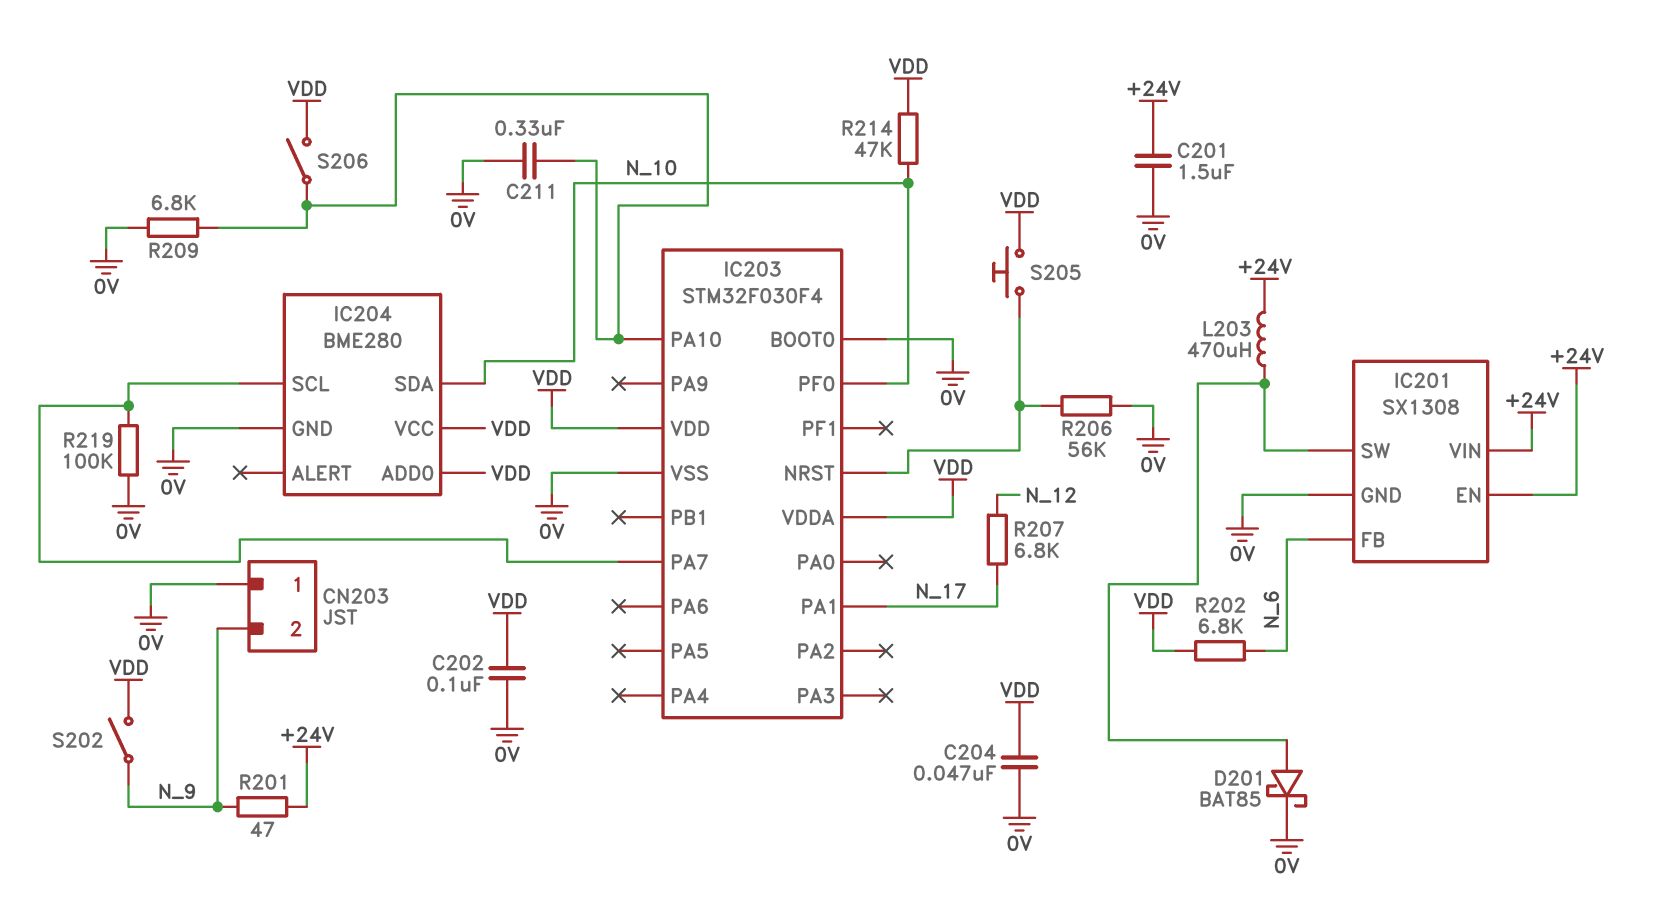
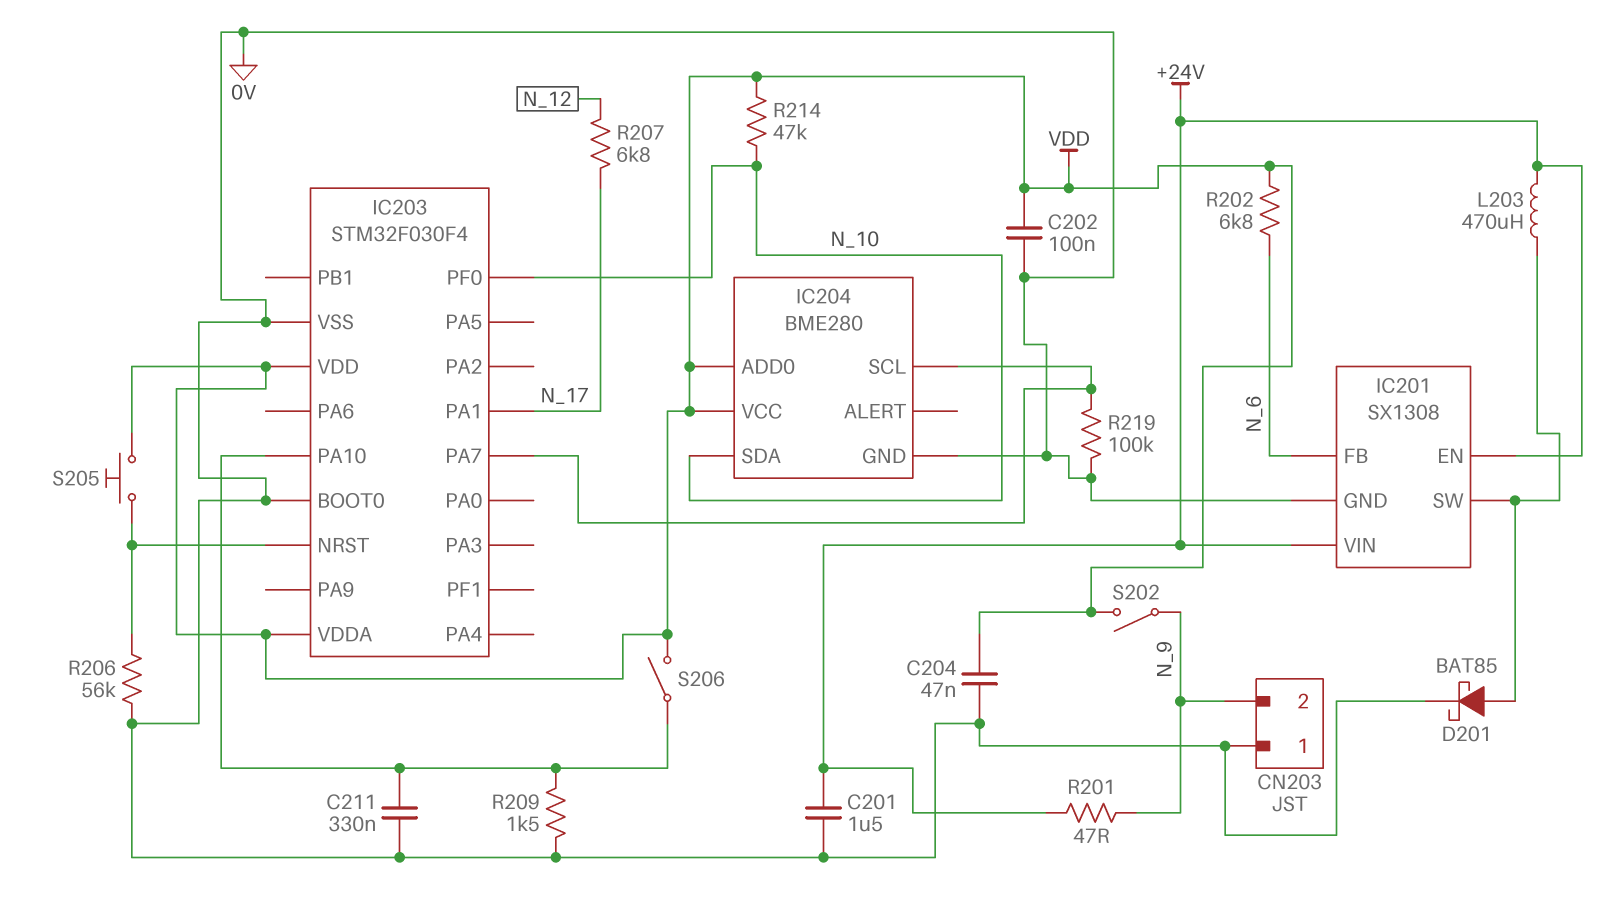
R209: 6.8k (0V, IC203/PA10) -> 1.5k (0V, IC203/PA10)

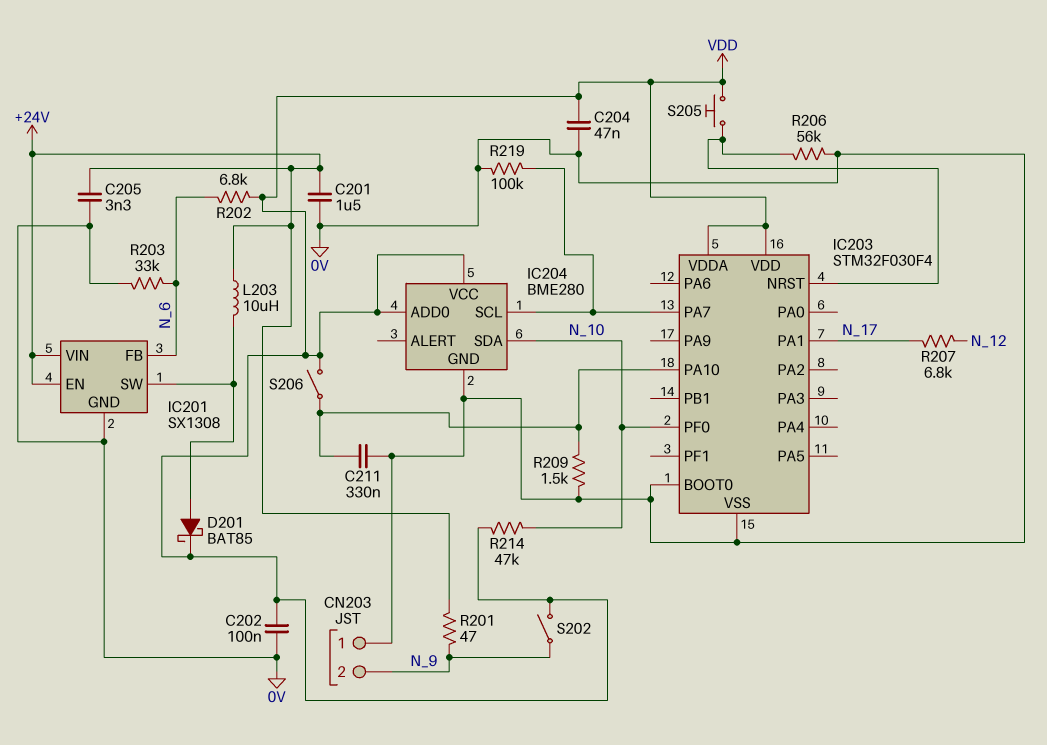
C205: none -> 3.3nF (+24V, 0V)
D201: schottky BAT85 (A IC201/SW, K 0V) -> schottky BAT85 (A IC201/SW, K VDD)
L203: 470uH (+24V, IC201/SW) -> 10uH (+24V, IC201/SW)
R203: none -> 33k (0V, N_6)

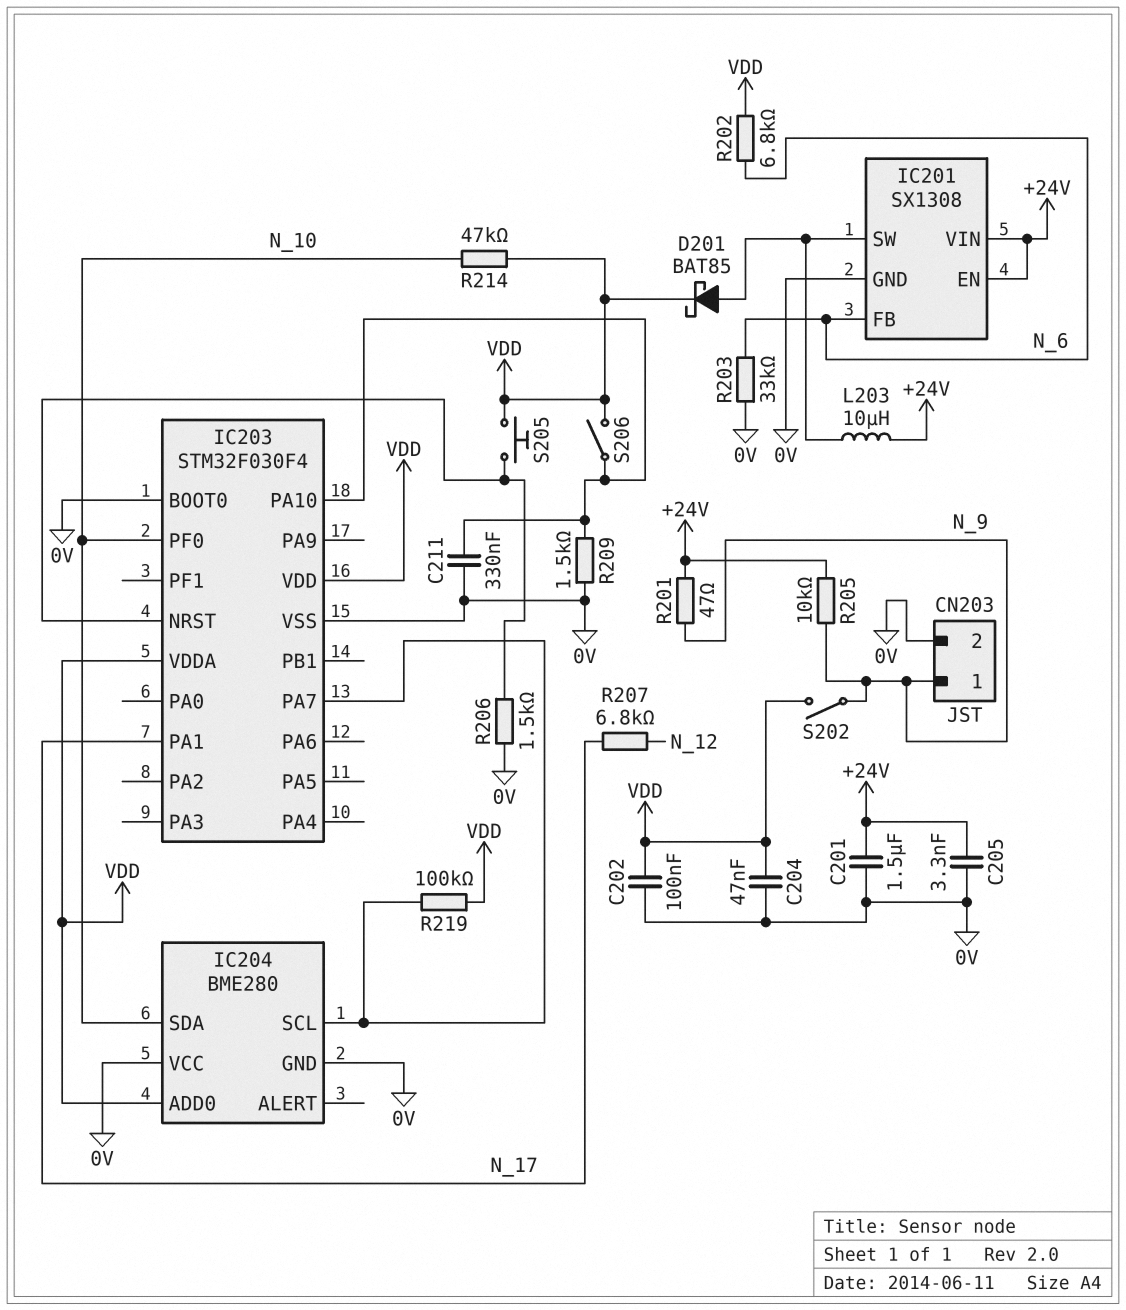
CN203 pin 1: 0V -> N_9
CN203 pin 2: N_9 -> 0V
IC204 pin VCC: VDD -> 0V
R205: none -> 10k (+24V, N_9)
R206: 56k (0V, IC203/NRST) -> 1.5k (0V, IC203/NRST)
R219: 100k (0V, IC203/PA7) -> 100k (IC203/PA7, VDD)

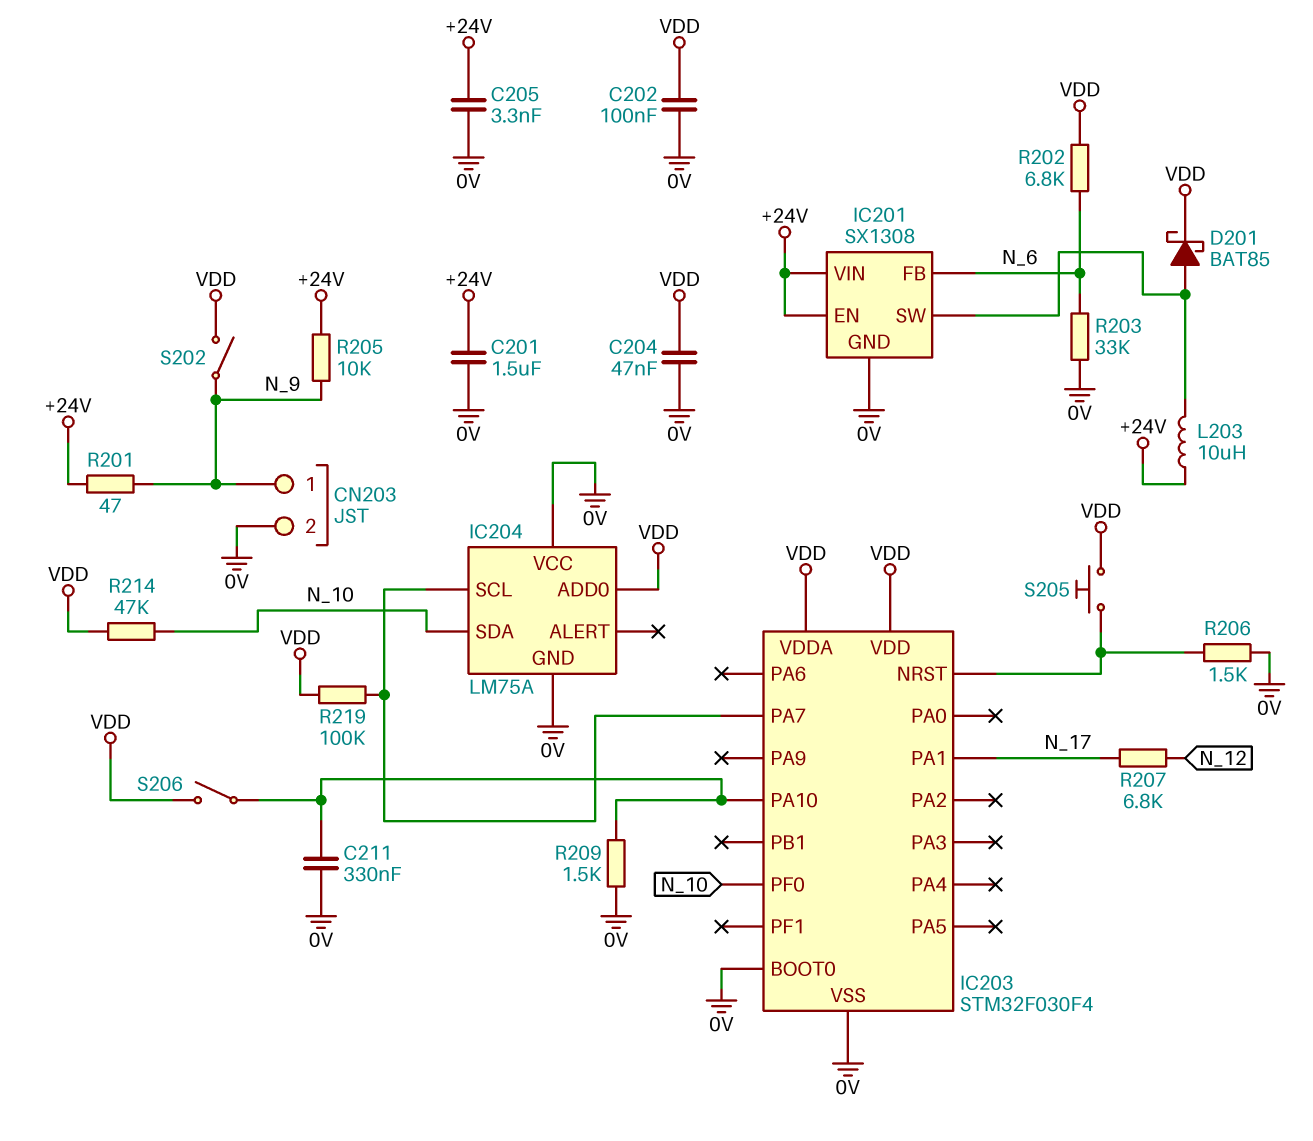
IC204: BME280 -> LM75A

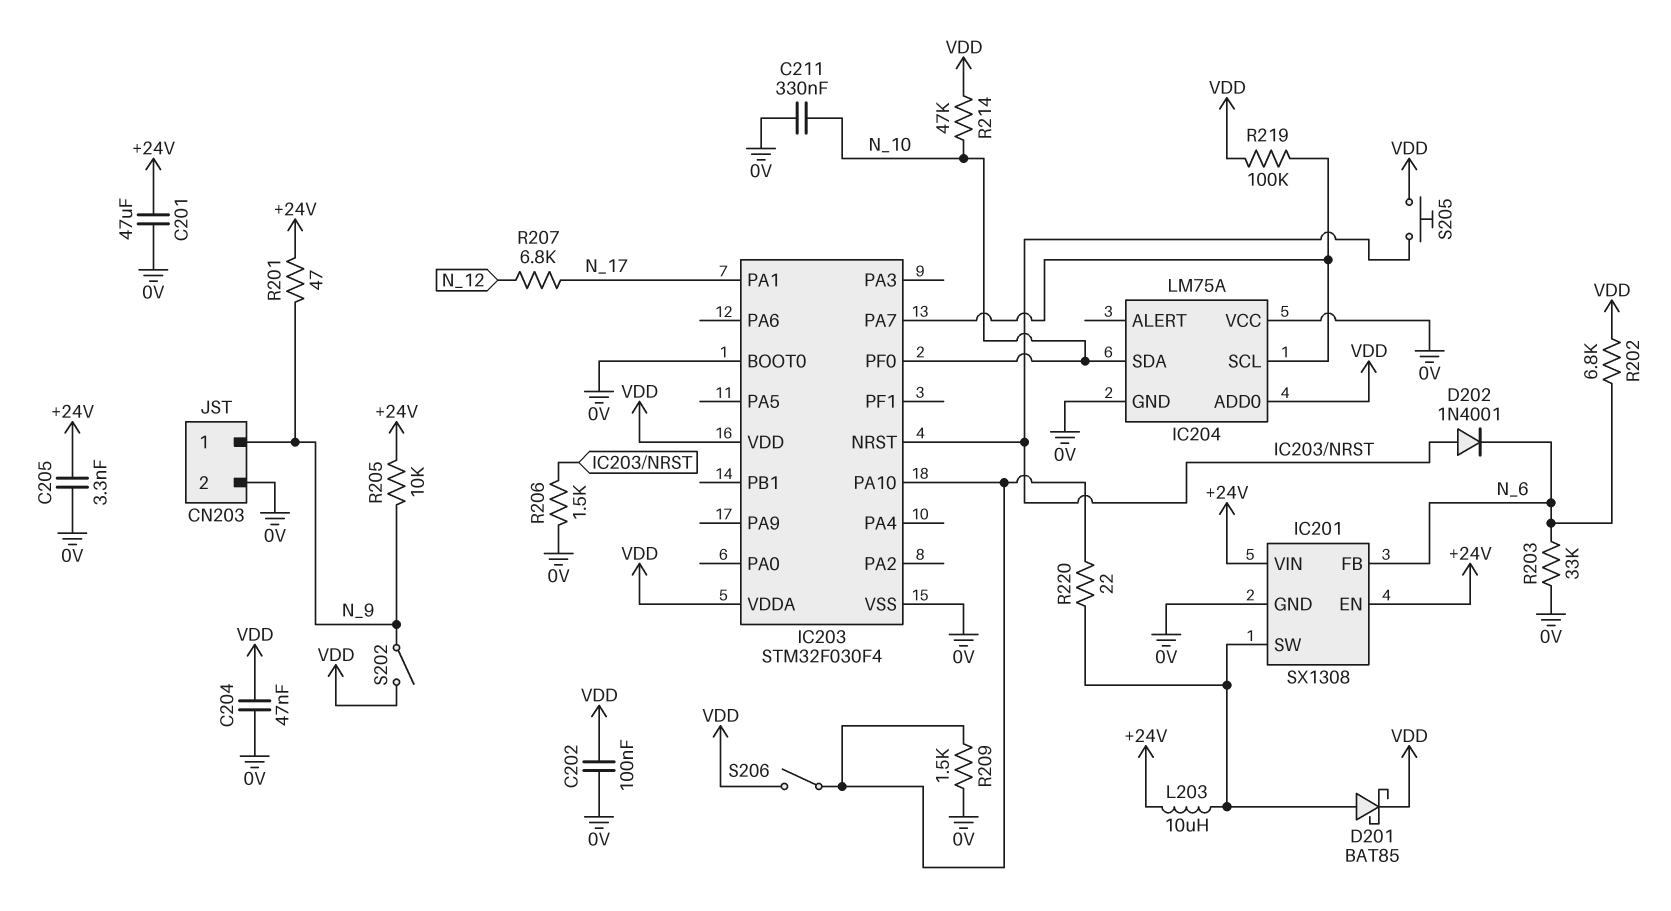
C201: 1.5uF (+24V, 0V) -> 47uF (+24V, 0V)
C211: 330nF (0V, IC203/PA10) -> 330nF (0V, N_10)
D202: none -> diode 1N4001 (A IC203/NRST, K N_6)
R220: none -> 22 (IC201/SW, IC203/PA10)

